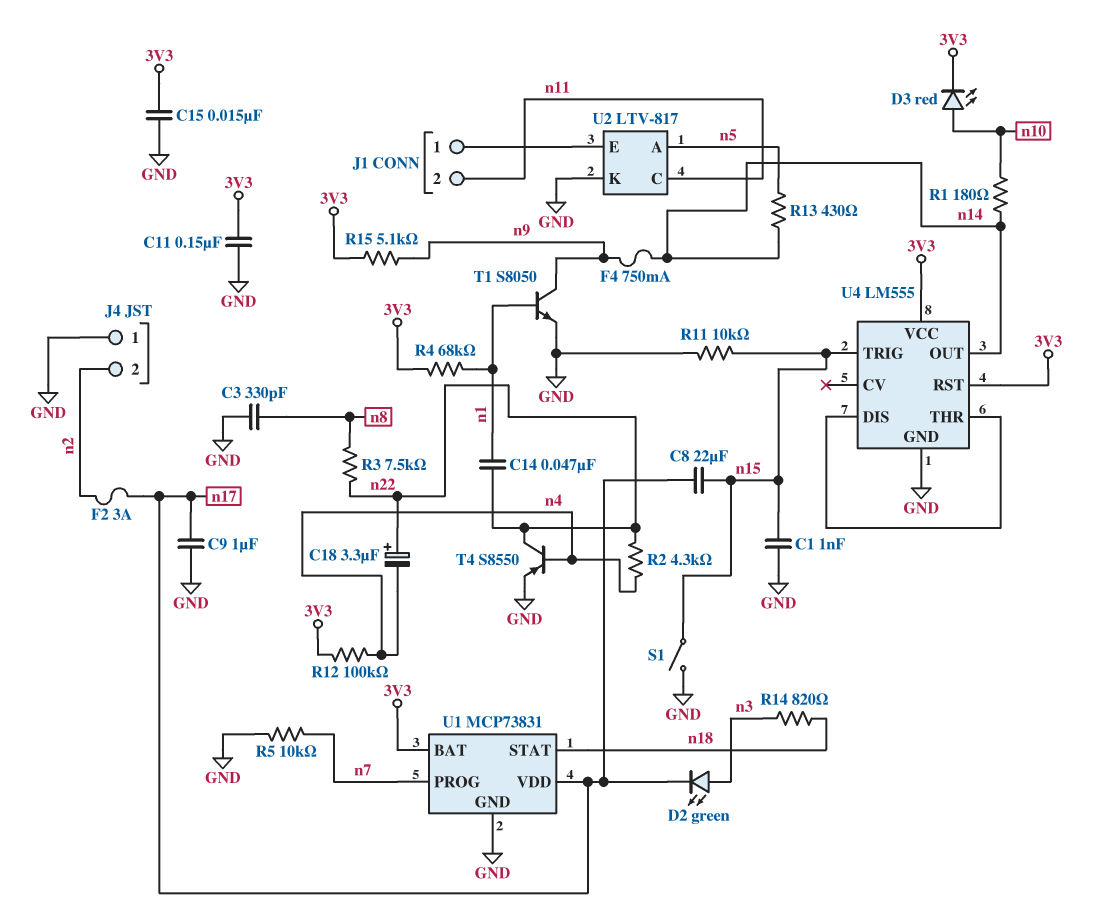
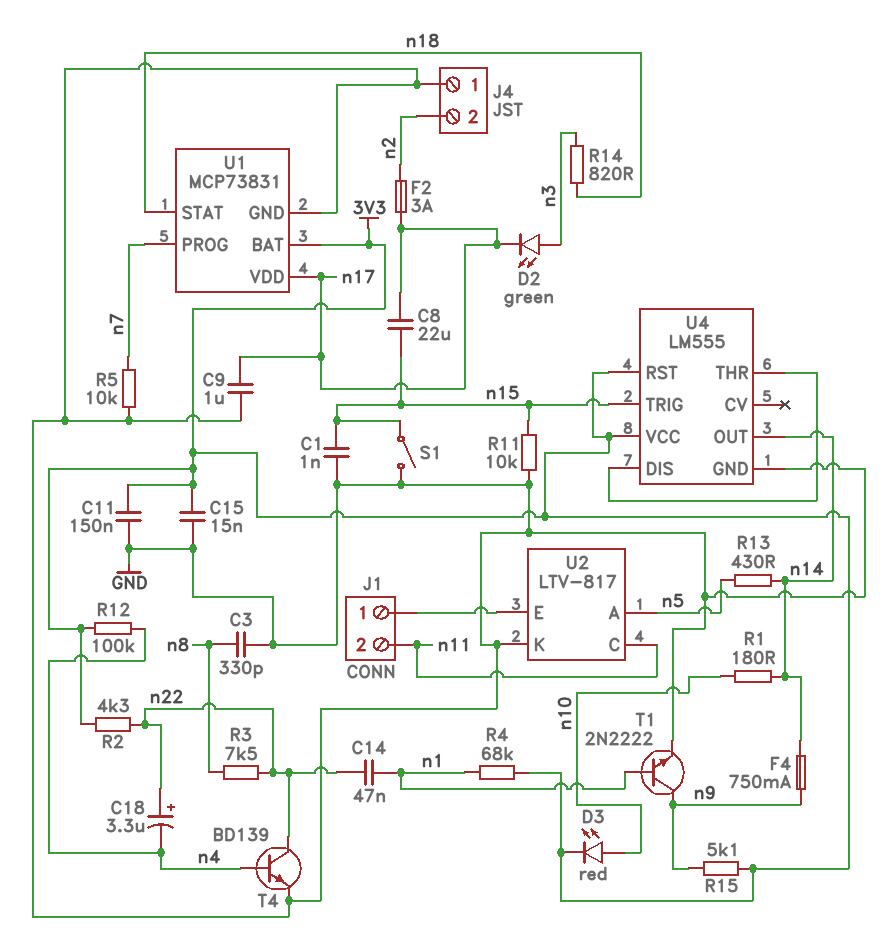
R2: 4.3k (n4, n22) -> 4.3k (3V3, n22)
T1: NPN S8050 (B n1, C n9, E GND) -> NPN 2N2222 (B n1, C n9, E GND)
T4: PNP S8550 (B n4, C n22, E GND) -> NPN BD139 (B n4, C n22, E GND)

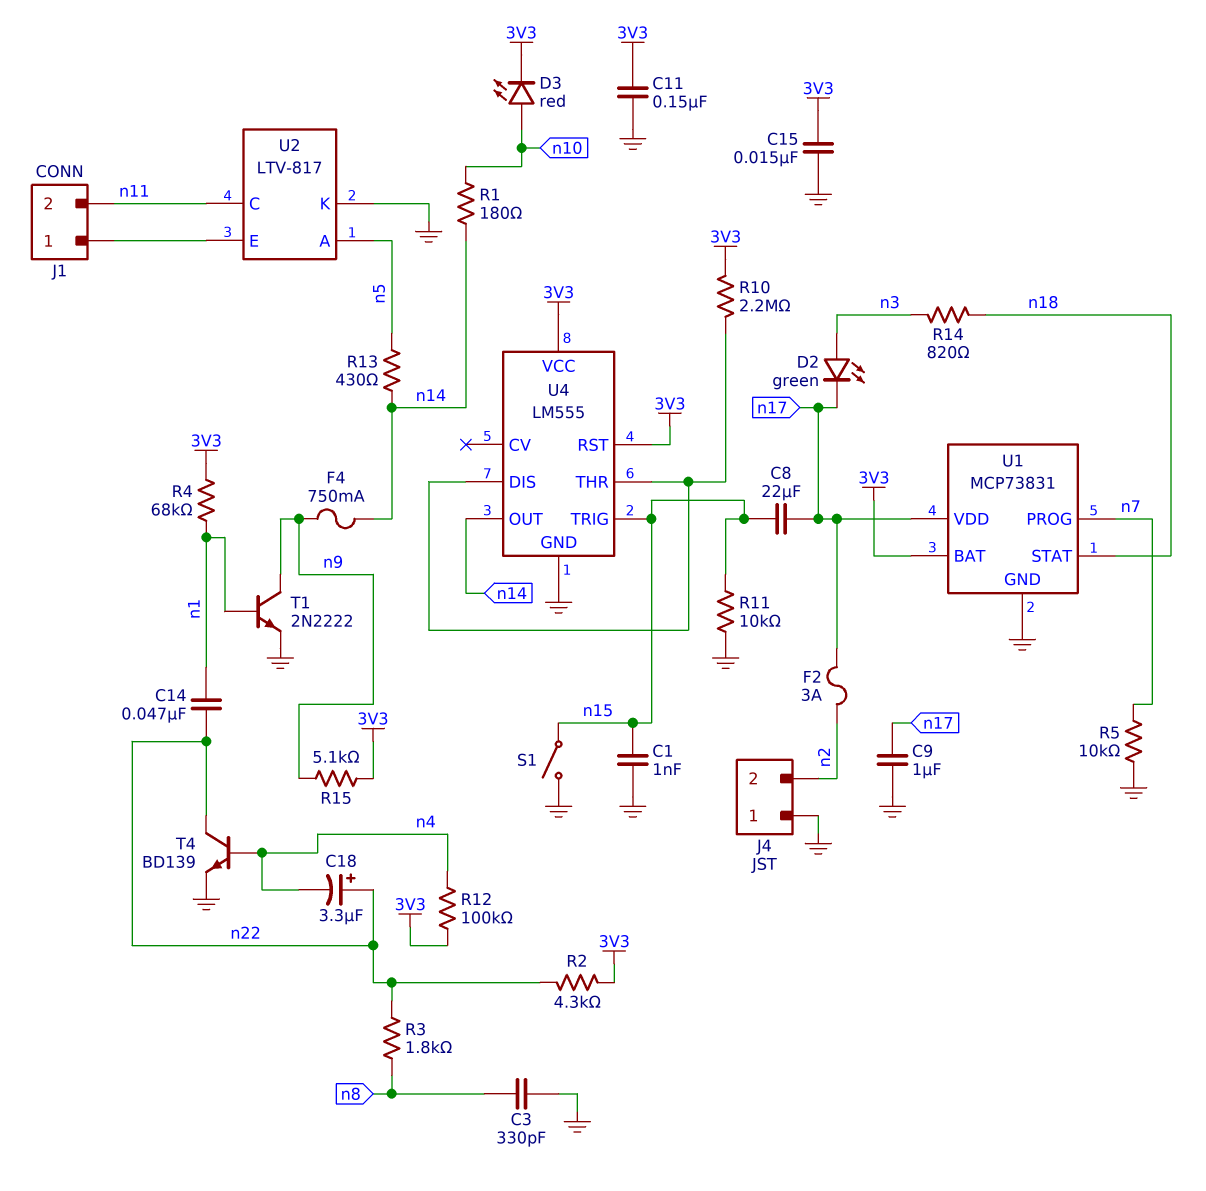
R3: 7.5k (n8, n22) -> 1.8k (n8, n22)
R10: none -> 2.2M (3V3, U4/DIS)

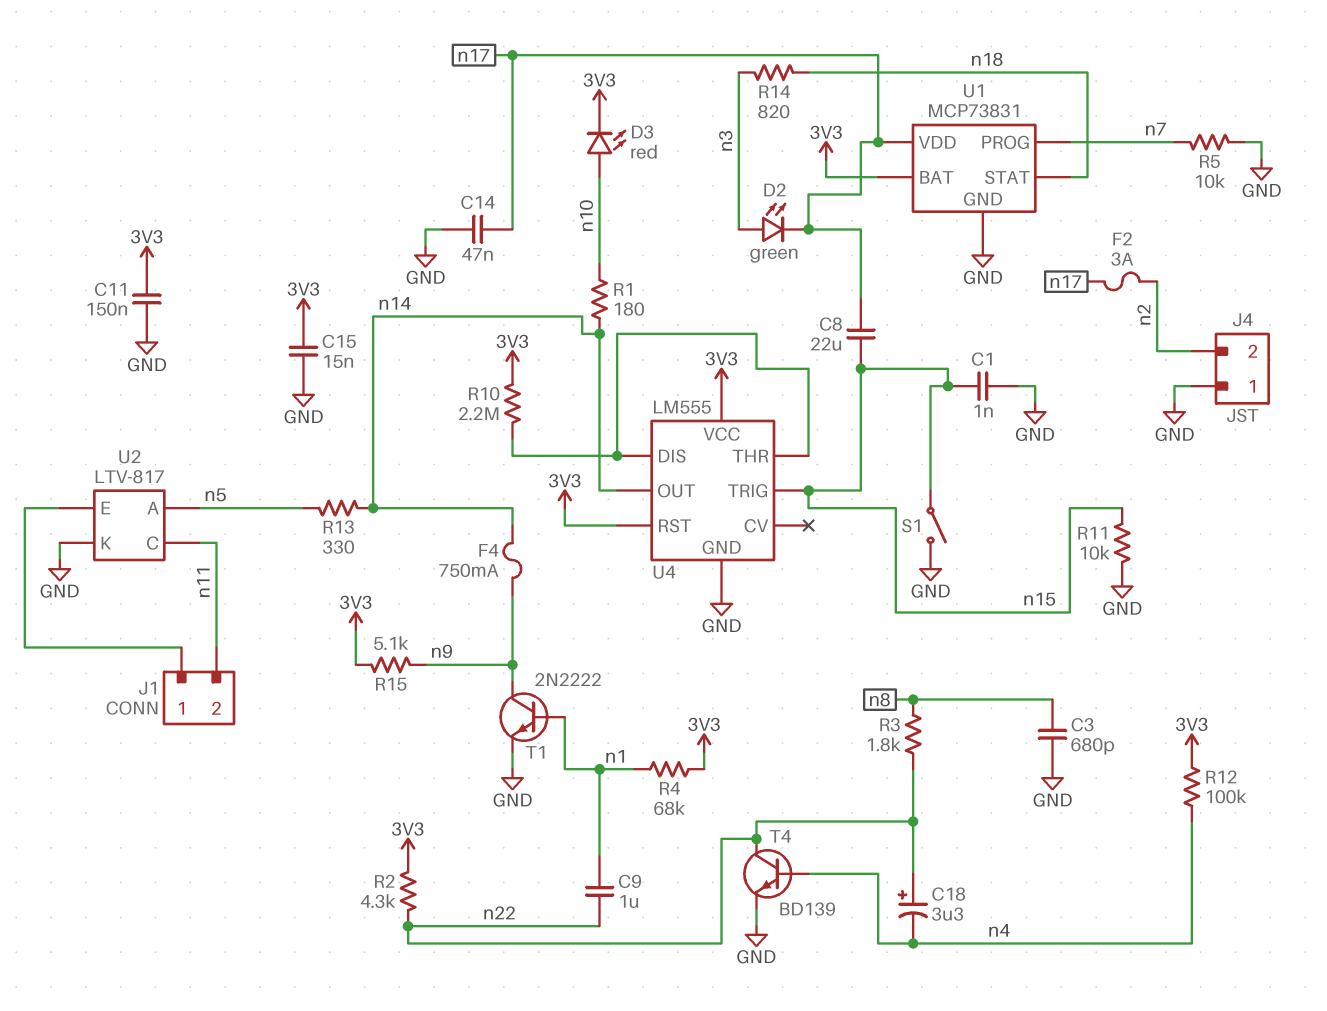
C3: 330pF (GND, n8) -> 680pF (GND, n8)
C9: 1uF (GND, n17) -> 1uF (n1, n22)
C14: 47nF (n1, n22) -> 47nF (GND, n17)
R13: 430 (n5, n14) -> 330 (n5, n14)

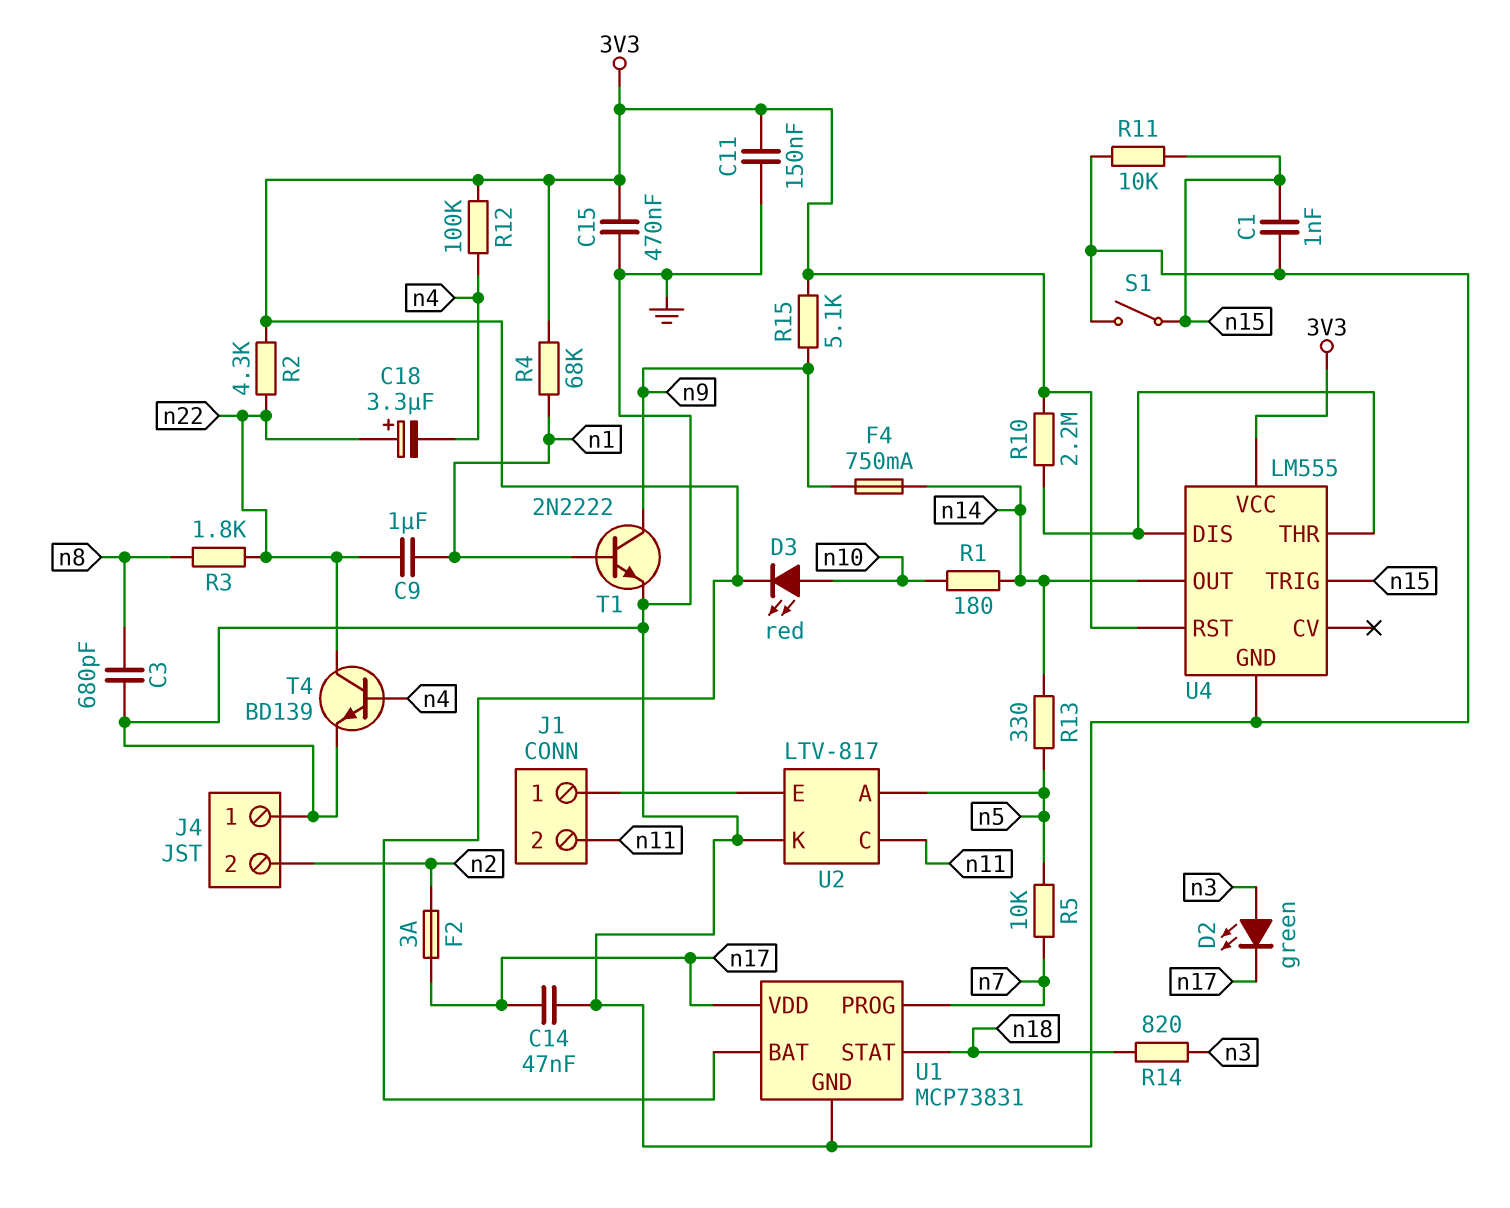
C8: 22uF (n15, n17) -> none
C15: 15nF (3V3, GND) -> 470nF (3V3, GND)
R5: 10k (GND, n7) -> 10k (n5, n7)

